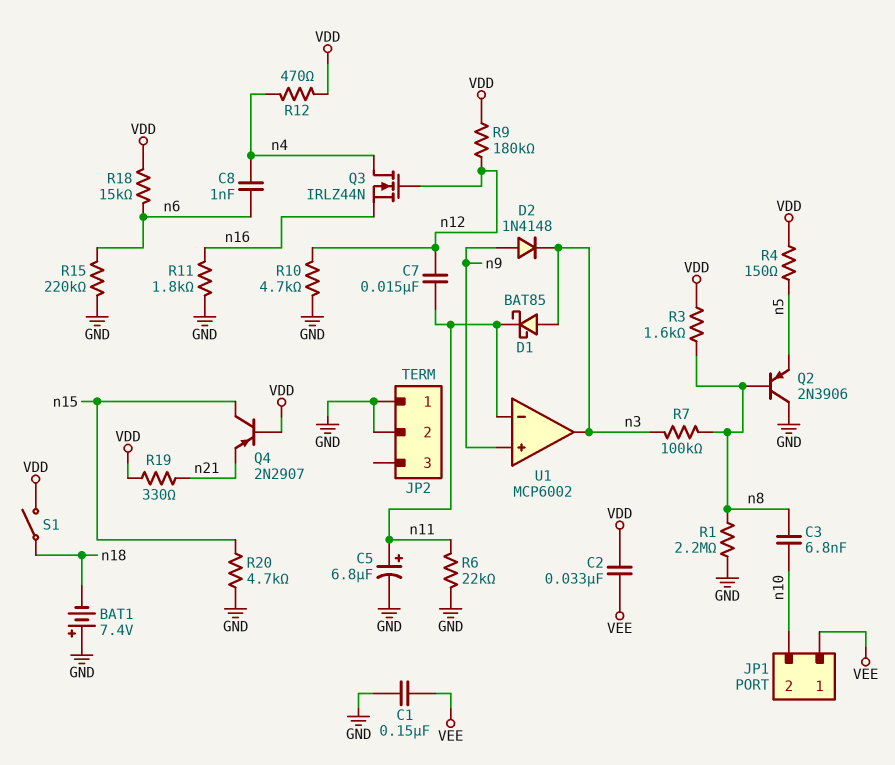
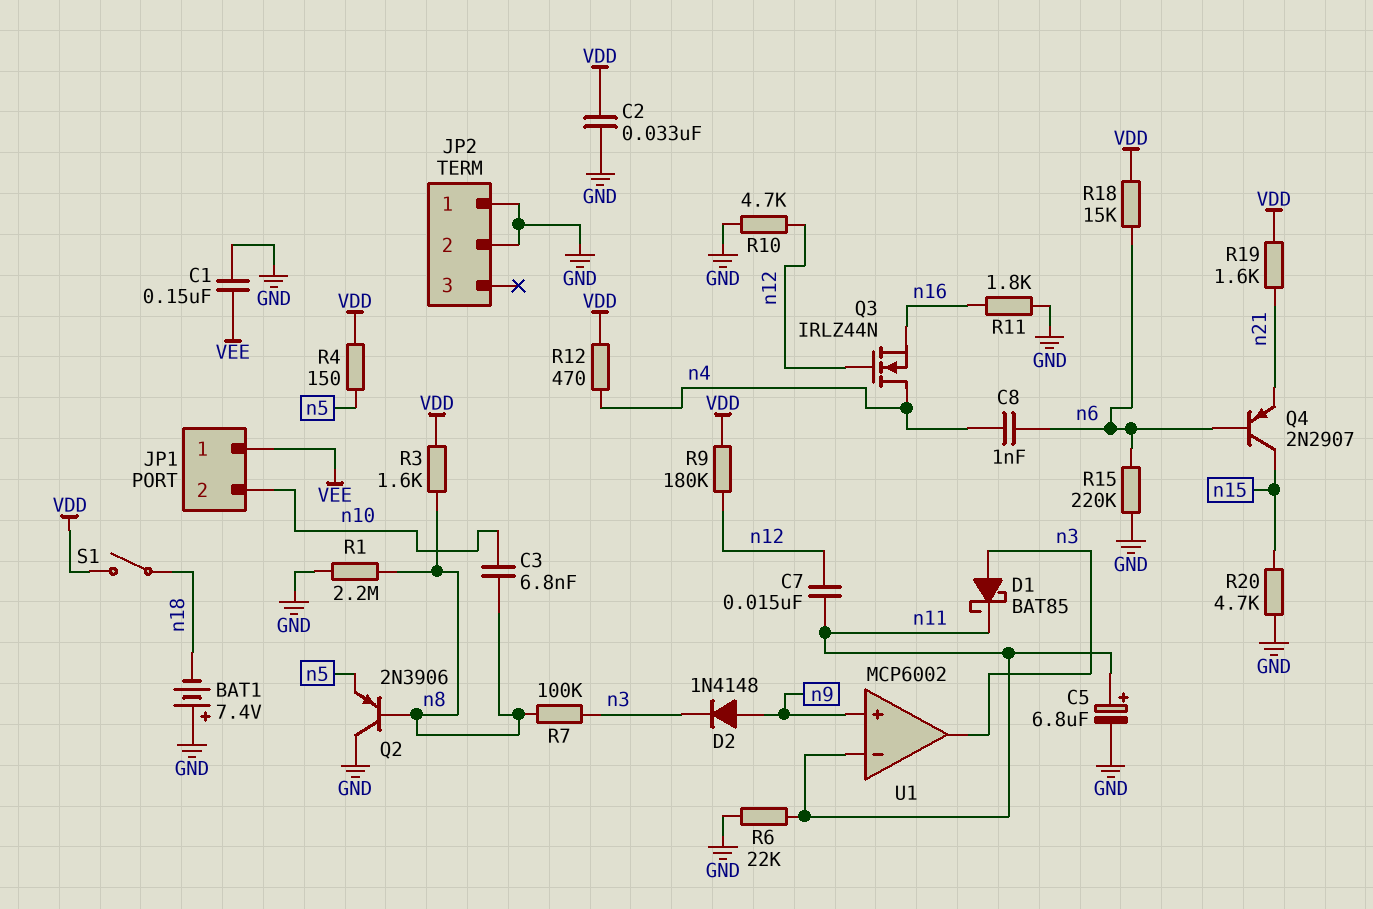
C2: 33nF (VDD, VEE) -> 33nF (GND, VDD)
Q4: PNP 2N2907 (B VDD, C n15, E n21) -> PNP 2N2907 (B n6, C n15, E n21)
R19: 330 (VDD, n21) -> 1.6k (VDD, n21)

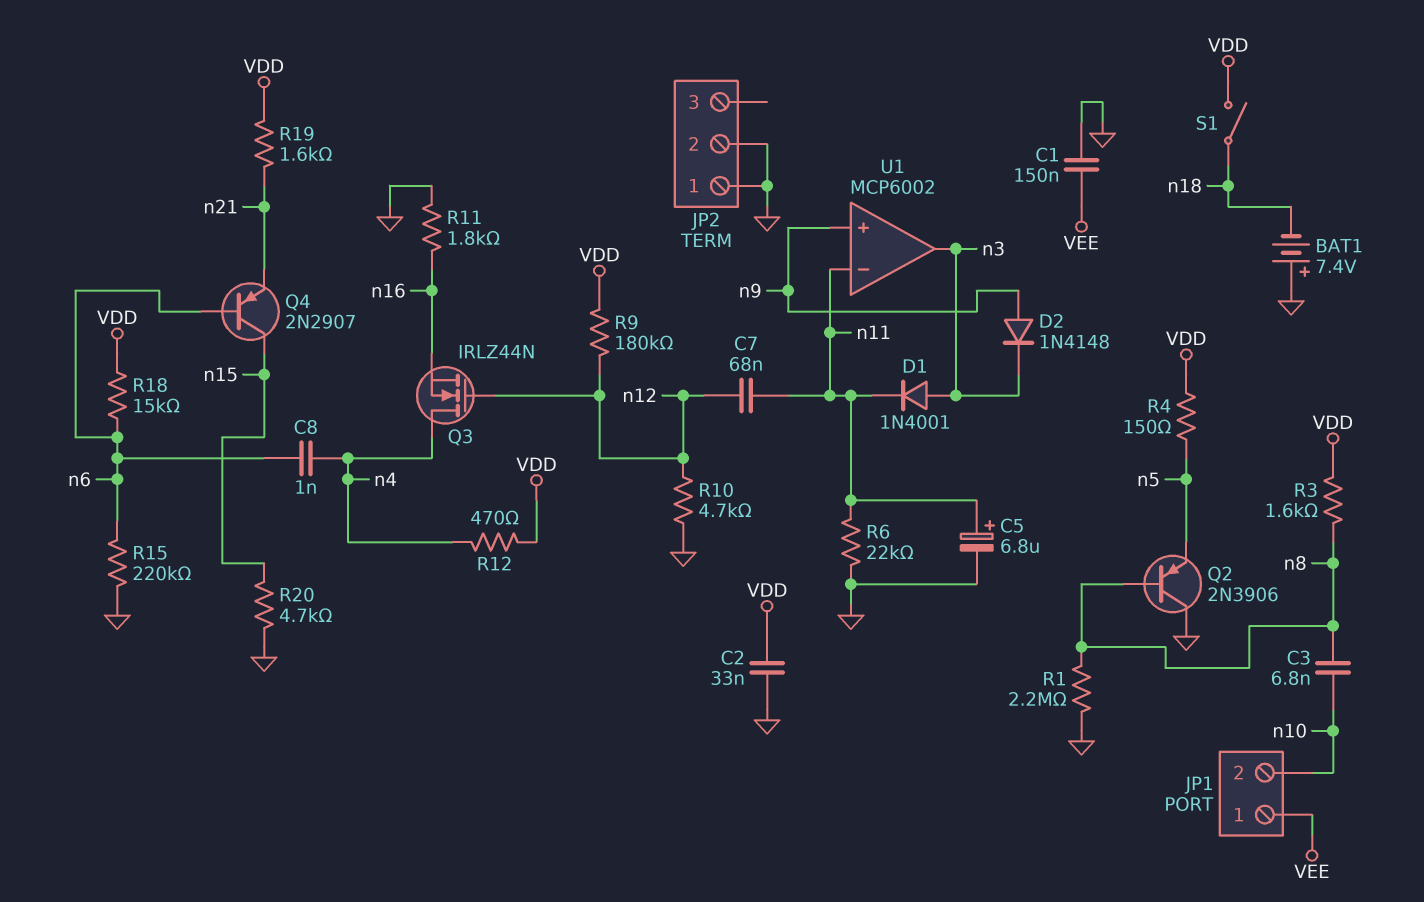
C7: 15nF (n11, n12) -> 68nF (n11, n12)
D1: schottky BAT85 (A n3, K n11) -> diode 1N4001 (A n3, K n11)
R7: 100k (n3, n8) -> none

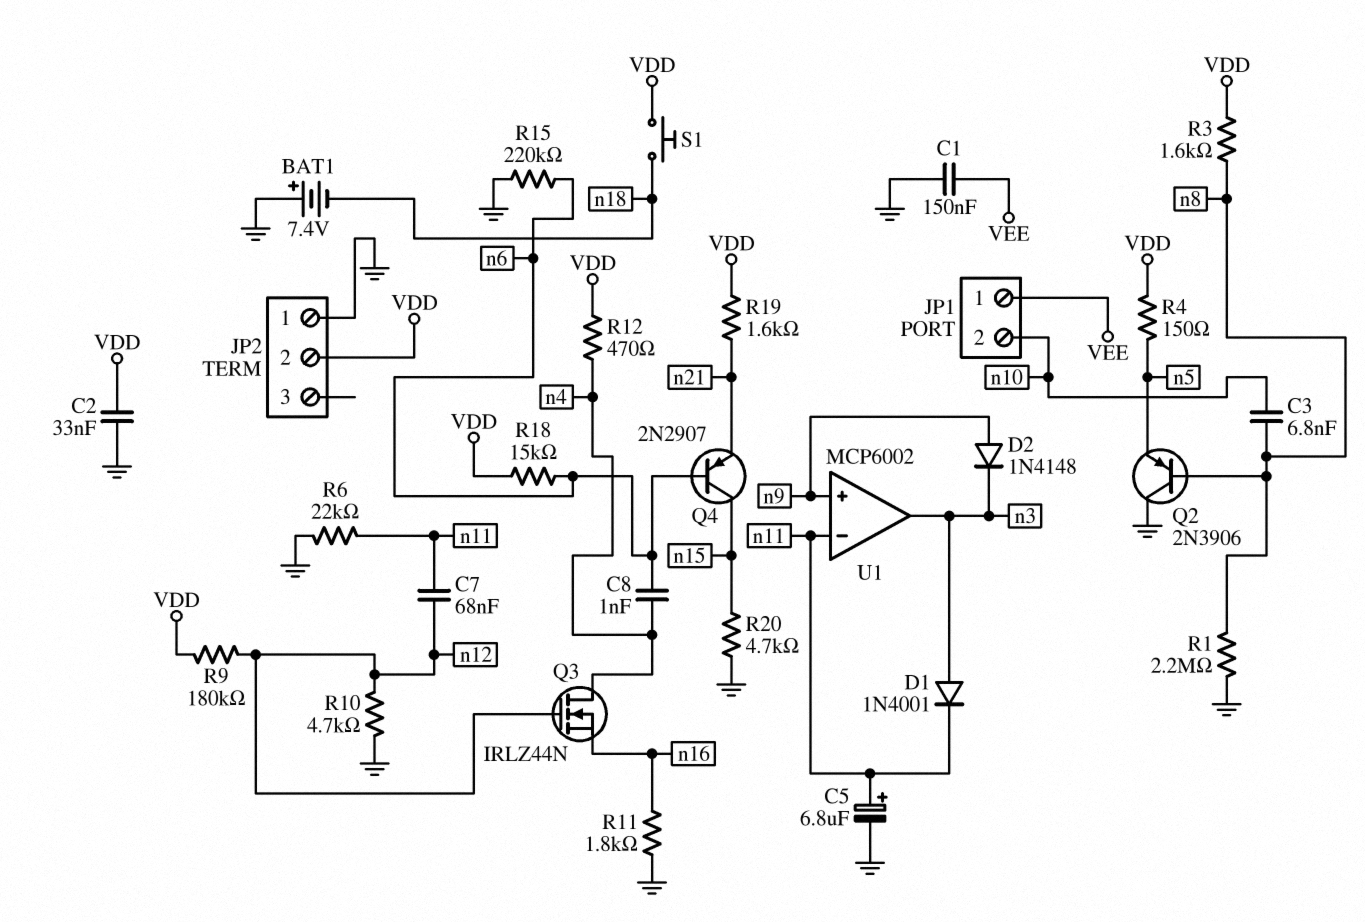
JP2 pin 2: GND -> VDD
S1: switch (VDD, n18) -> button (VDD, n18)

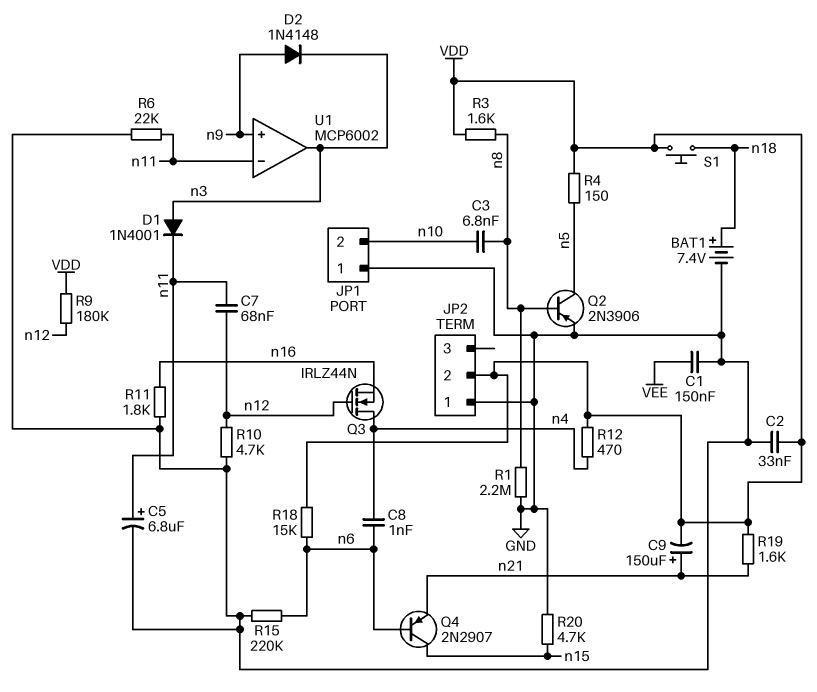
BAT1: 7.4V (plus GND, minus n18) -> 7.4V (plus n18, minus GND)
C9: none -> 150uF (plus n21, minus VDD)
JP1 pin 1: VEE -> GND
Q2: PNP 2N3906 (B n8, C GND, E n5) -> PNP 2N3906 (B n8, C n5, E GND)

